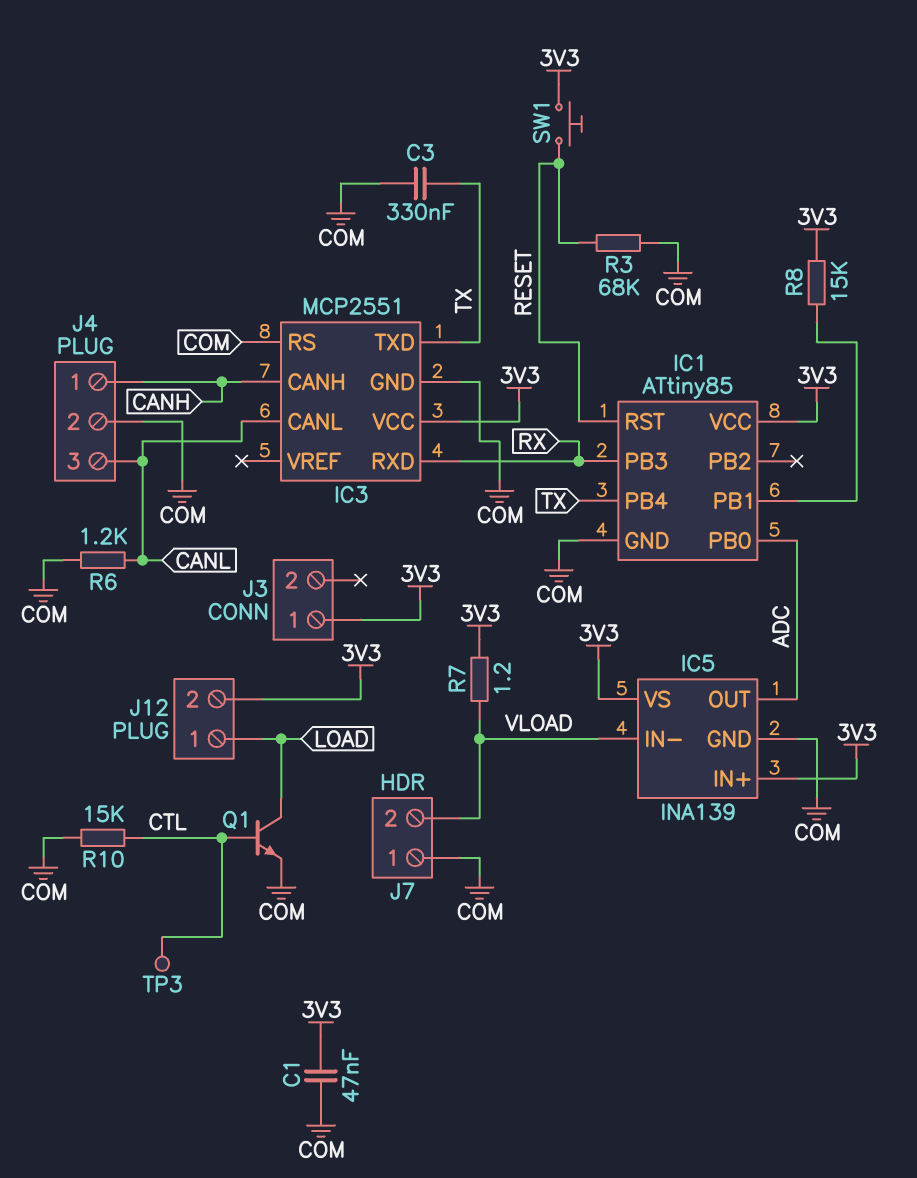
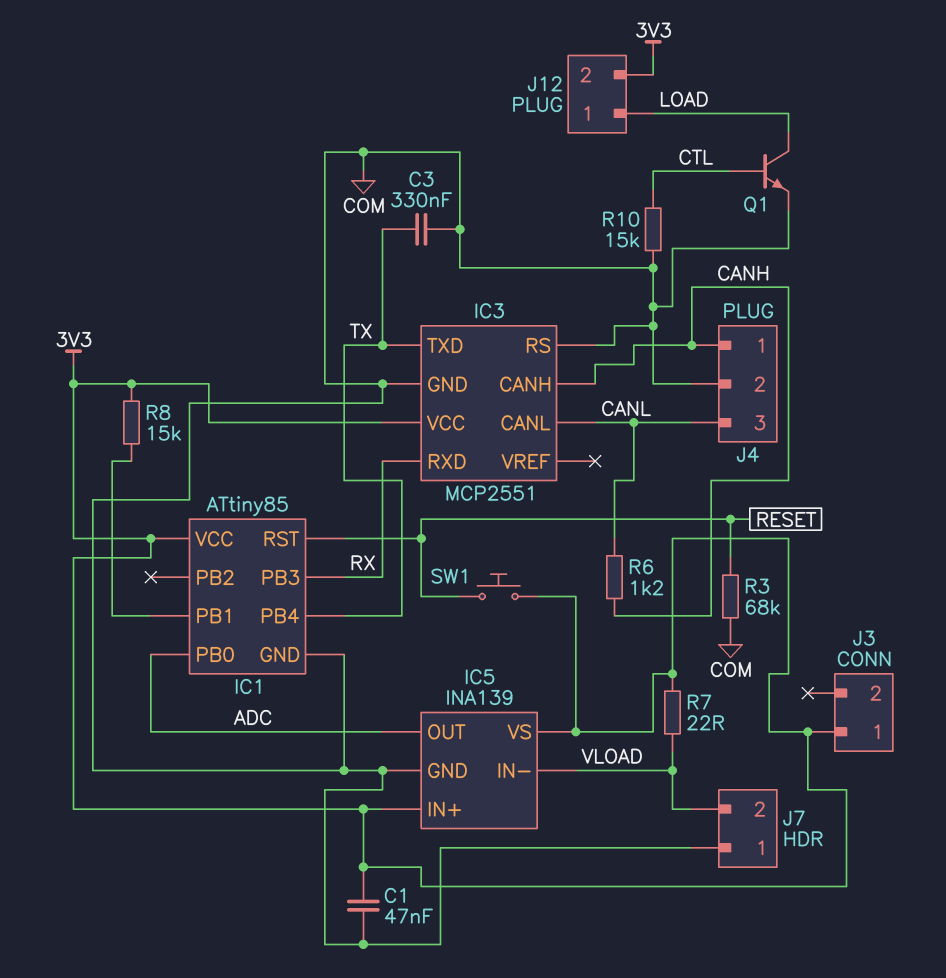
R6: 1.2k (CANL, COM) -> 1.2k (CANH, CANL)
R7: 1.2 (3V3, VLOAD) -> 22 (3V3, VLOAD)
TP3: test point (CTL) -> none

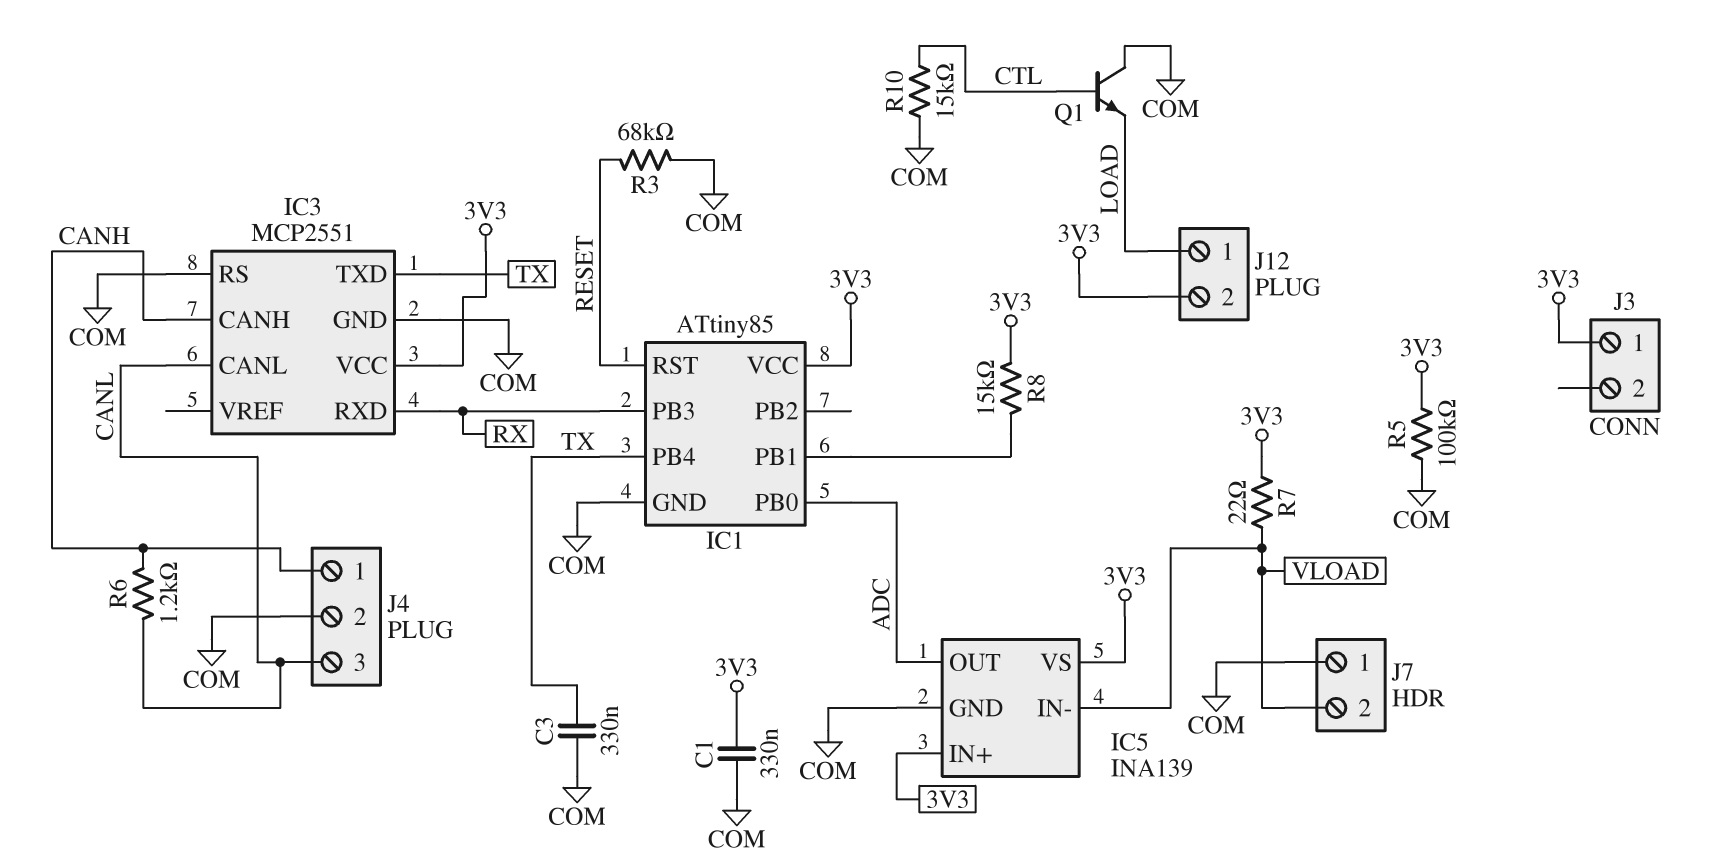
C1: 47nF (3V3, COM) -> 330nF (3V3, COM)
Q1: NPN (B CTL, C LOAD, E COM) -> NPN (B CTL, C COM, E LOAD)
R5: none -> 100k (3V3, COM)
SW1: button (3V3, RESET) -> none

